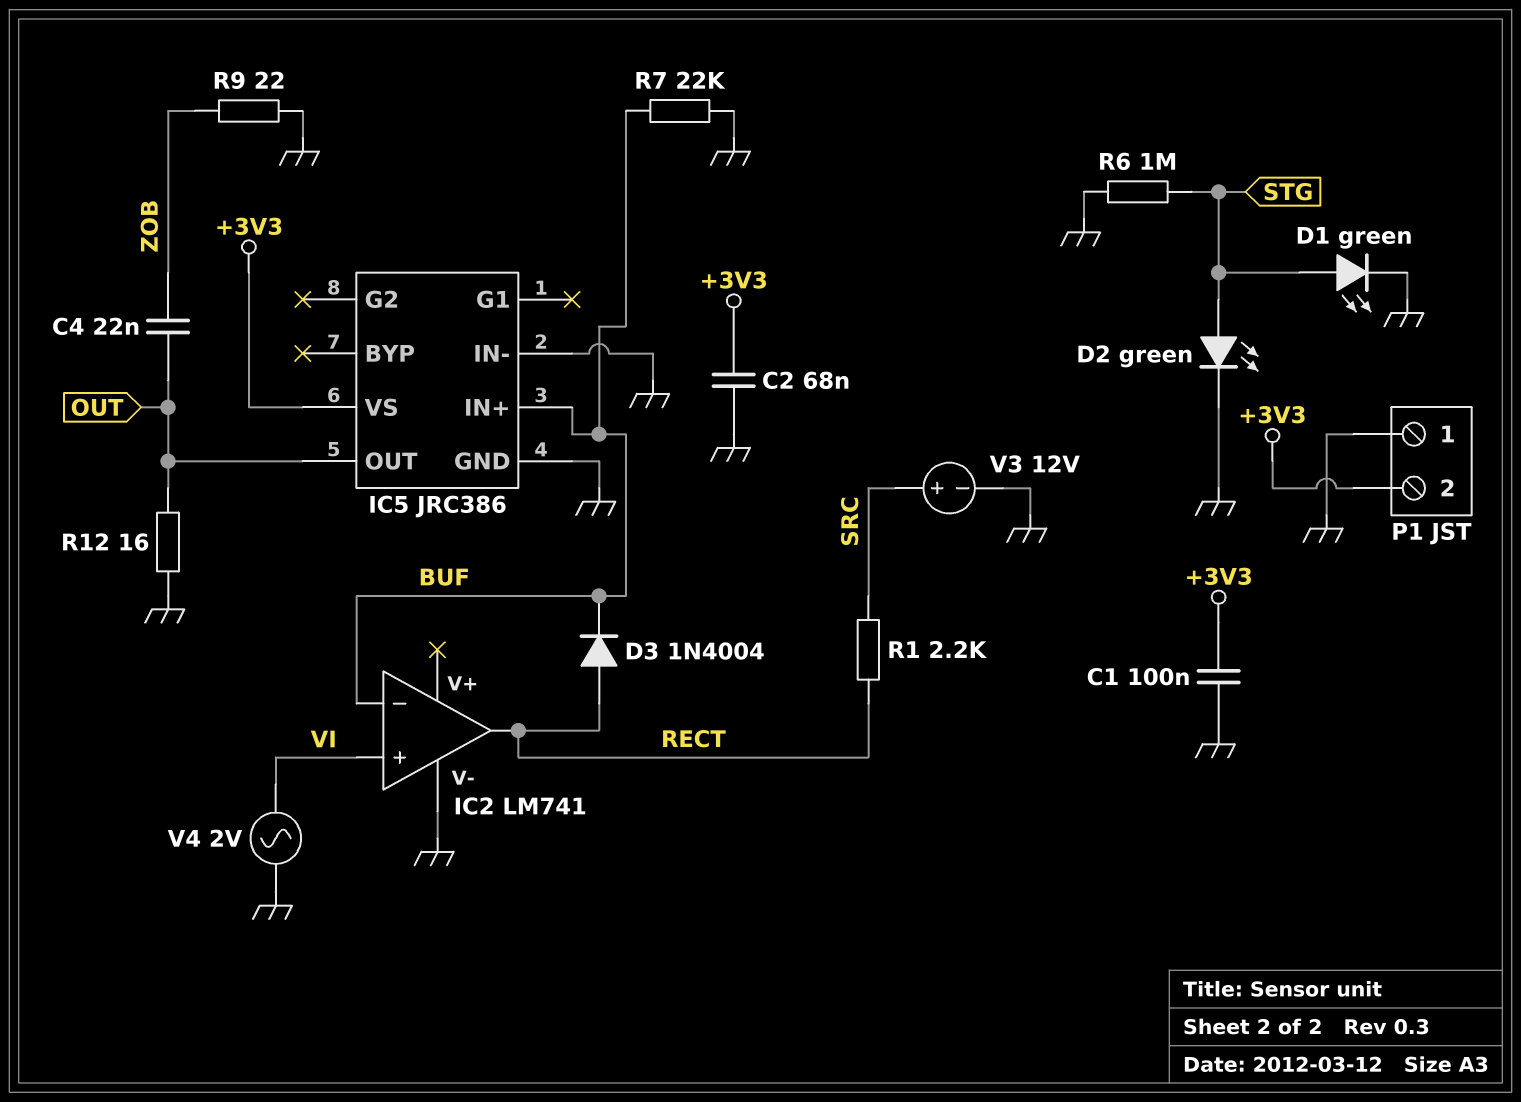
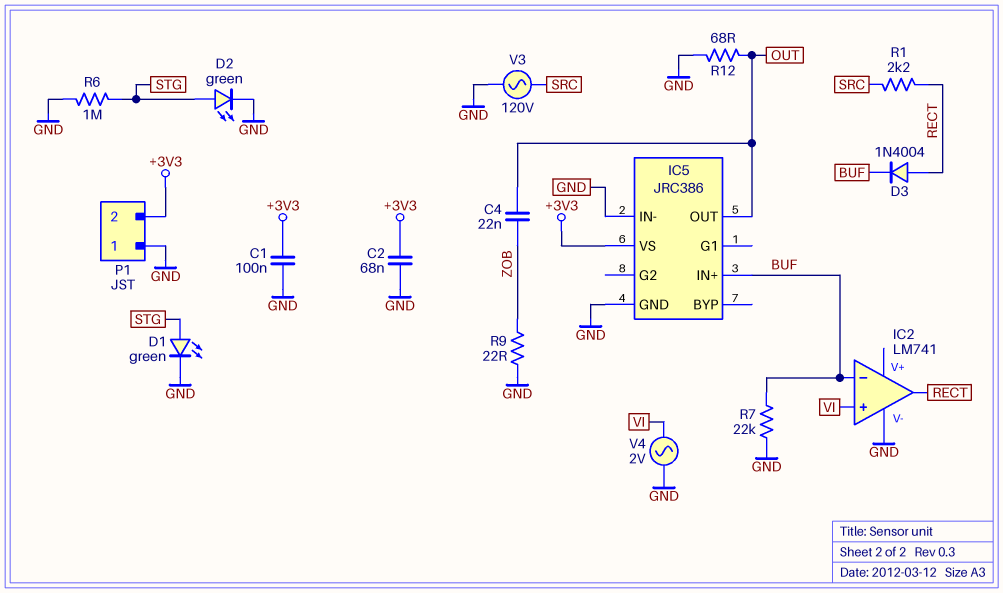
R12: 16 (GND, OUT) -> 68 (GND, OUT)
V3: 12V (plus SRC, minus GND) -> AC 120V (GND, SRC)

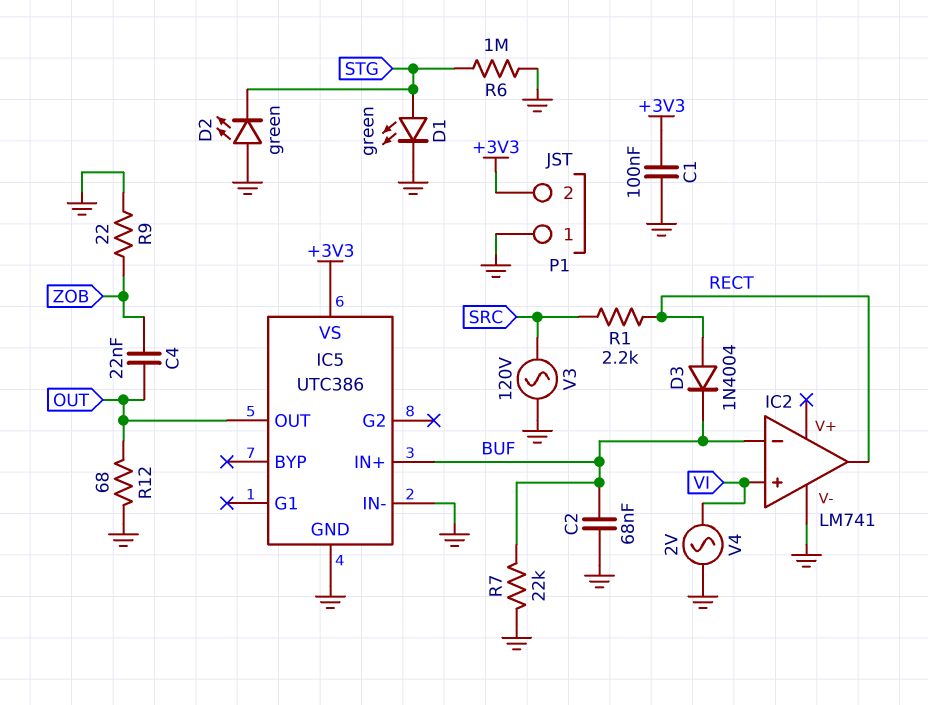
C2: 68nF (+3V3, GND) -> 68nF (BUF, GND)
D2: LED green (A STG, K GND) -> LED green (A GND, K STG)
IC5: JRC386 -> UTC386

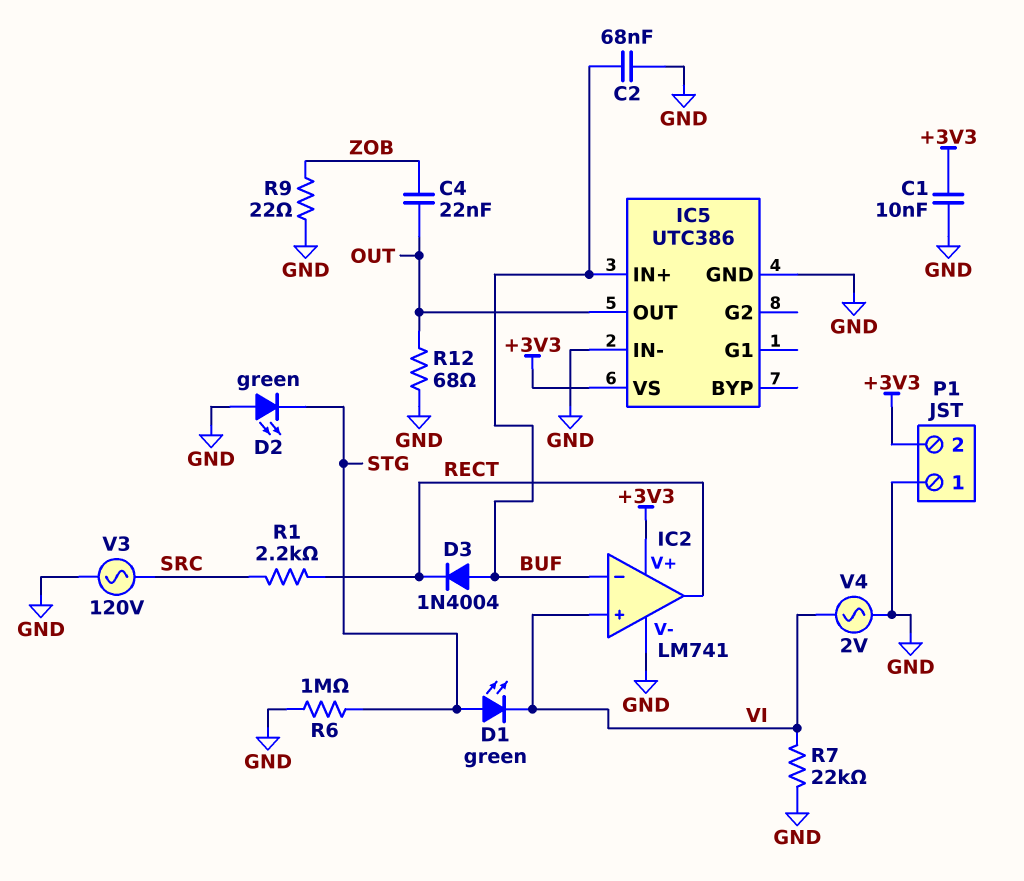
C1: 100nF (+3V3, GND) -> 10nF (+3V3, GND)
D1: LED green (A STG, K GND) -> LED green (A STG, K VI)
D3: diode 1N4004 (A RECT, K BUF) -> diode 1N4004 (A BUF, K RECT)
IC2 pin V+: none -> +3V3
R7: 22k (BUF, GND) -> 22k (GND, VI)

